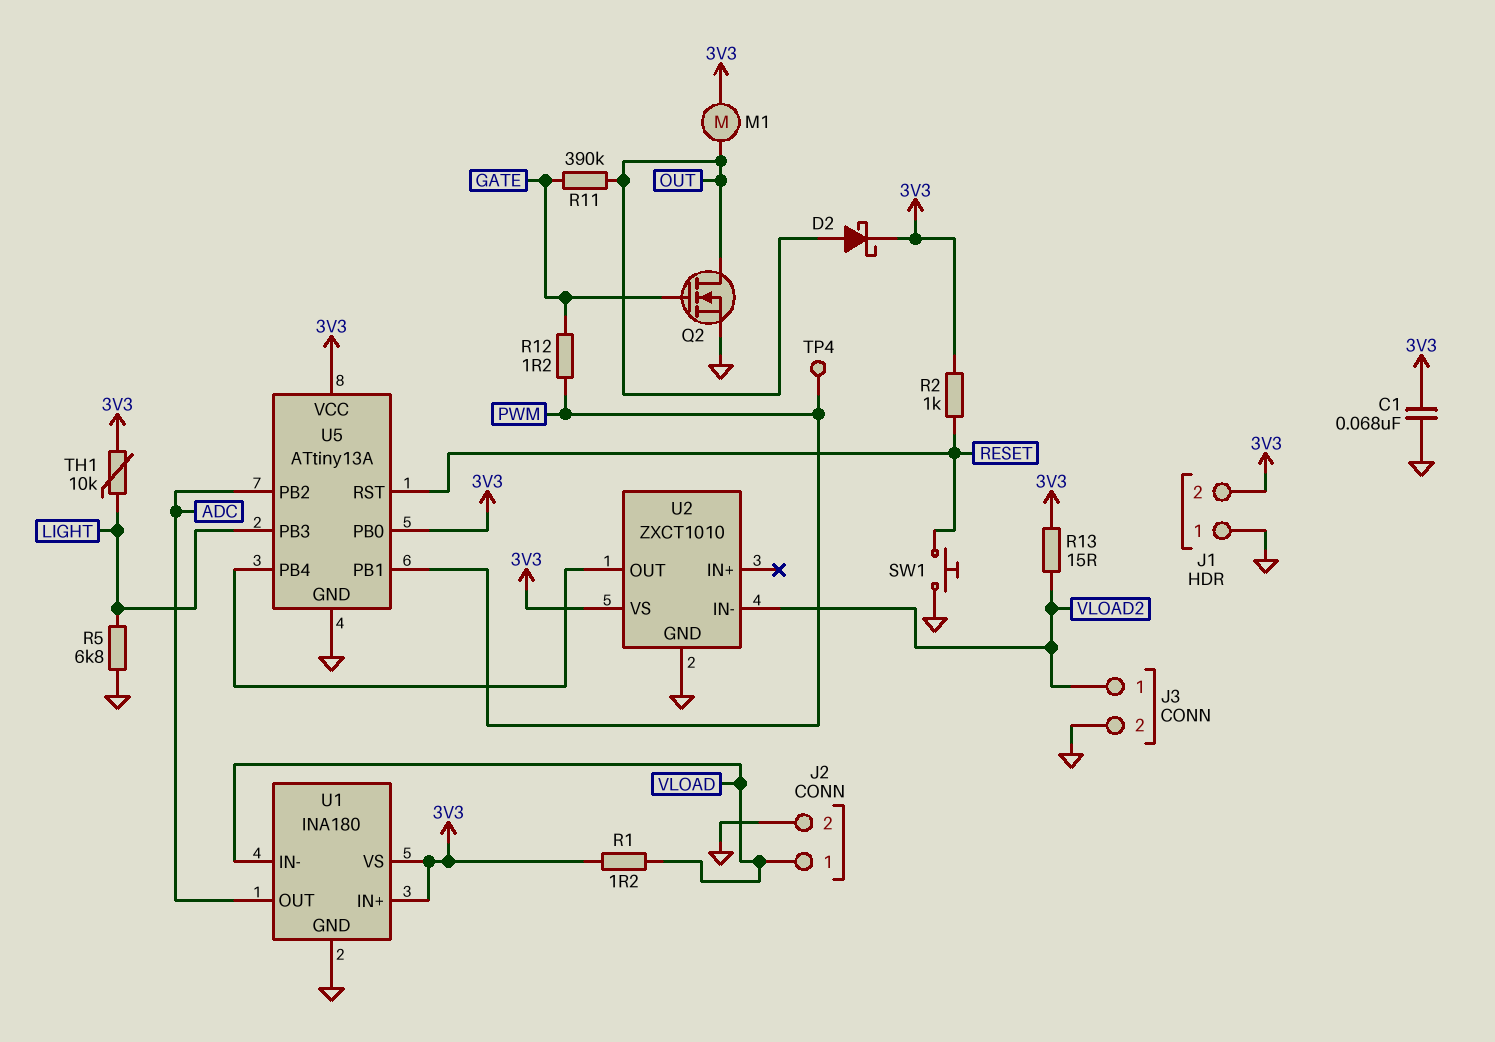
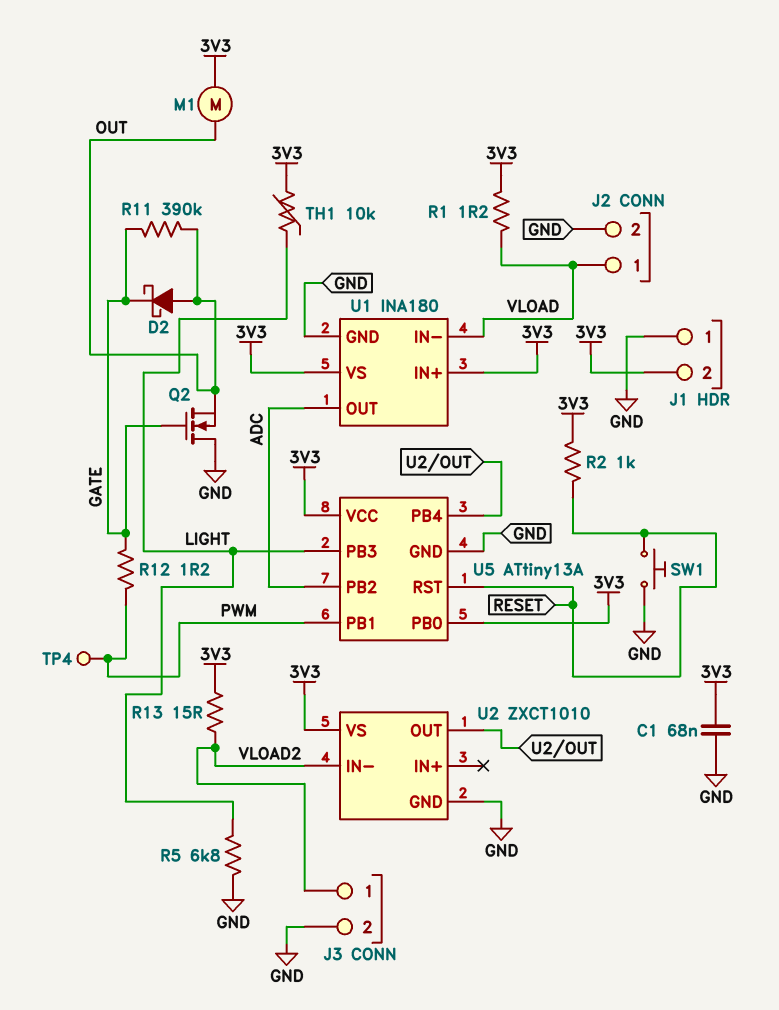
D2: schottky (A OUT, K 3V3) -> schottky (A OUT, K GATE)
Q2: NMOS (G GATE, D OUT, S GND) -> NMOS (G GATE, D GND, S OUT)

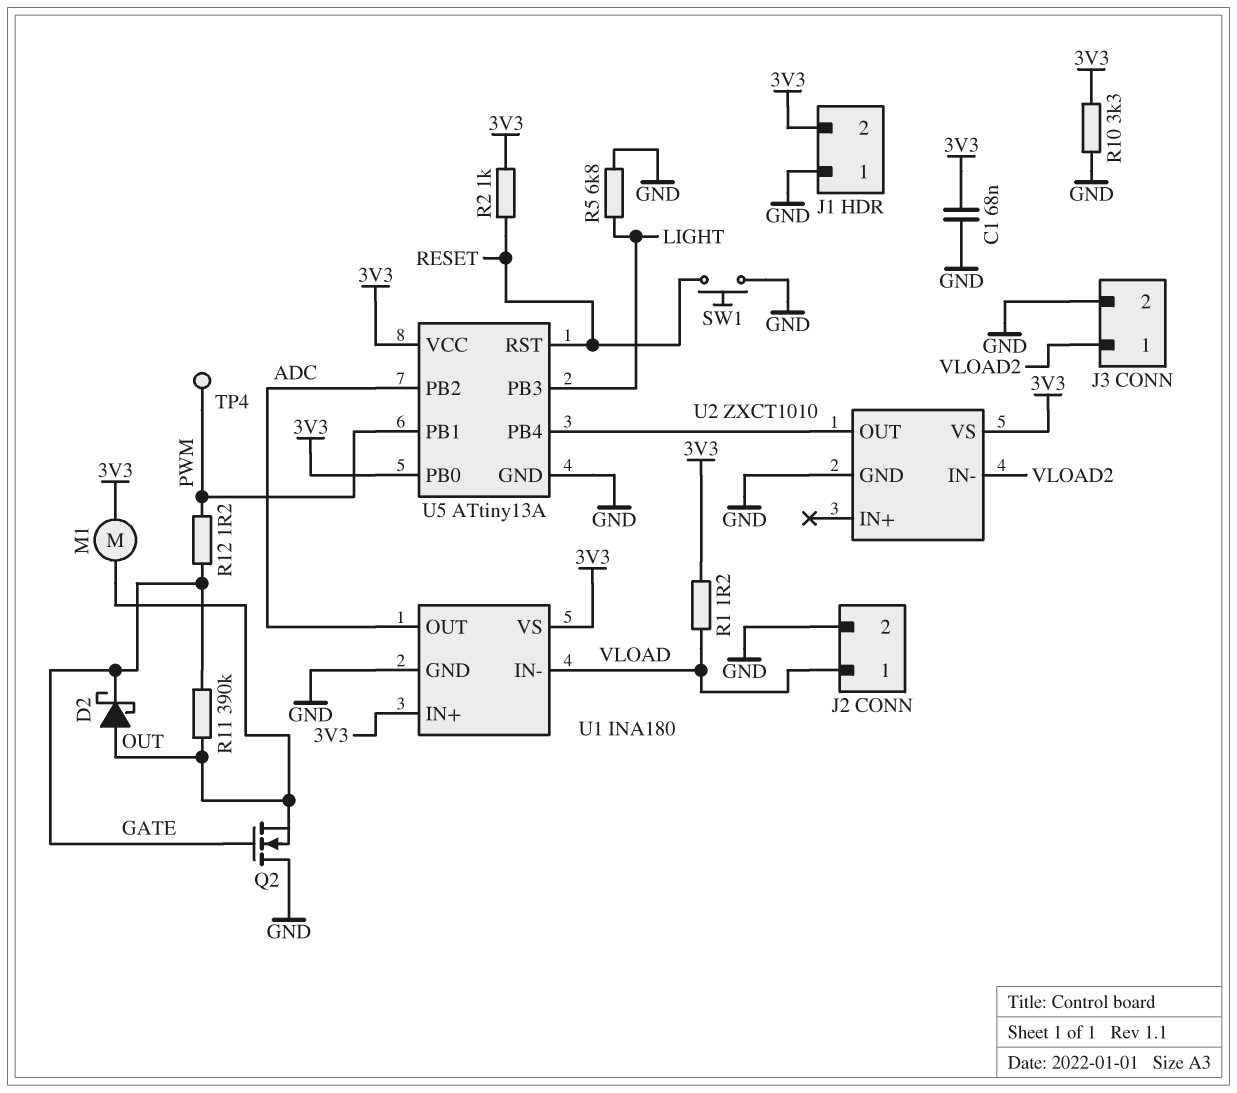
R10: none -> 3.3k (3V3, GND)
R13: 15 (3V3, VLOAD2) -> none
TH1: 10k (3V3, LIGHT) -> none

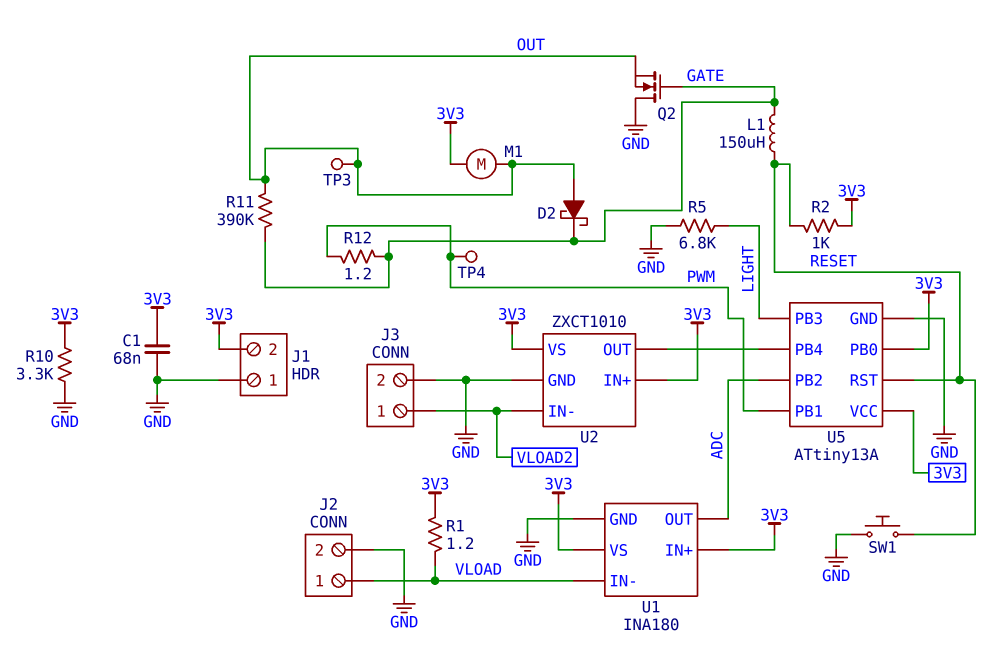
L1: none -> 150uH (GATE, RESET)
TP3: none -> test point (OUT)
U2 pin IN+: none -> 3V3

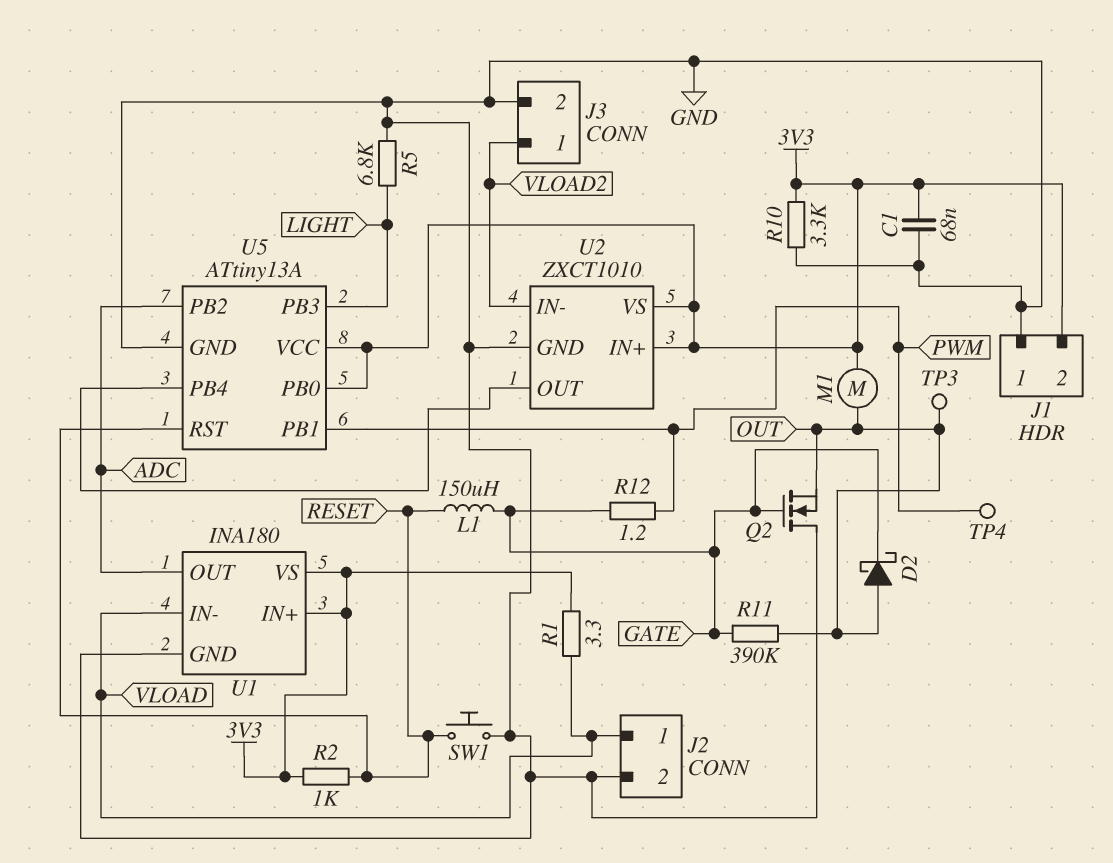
R1: 1.2 (3V3, VLOAD) -> 3.3 (3V3, VLOAD)

